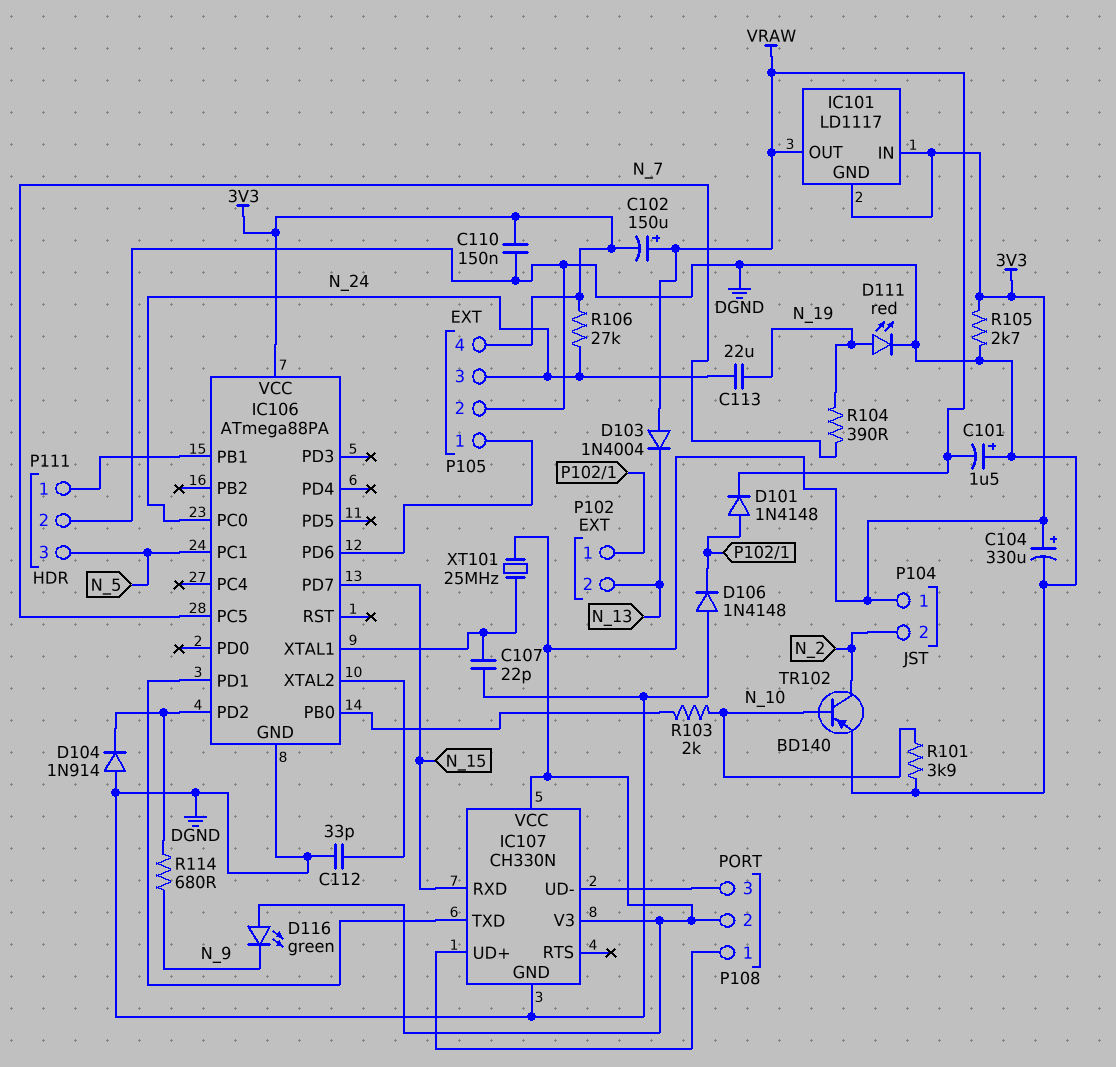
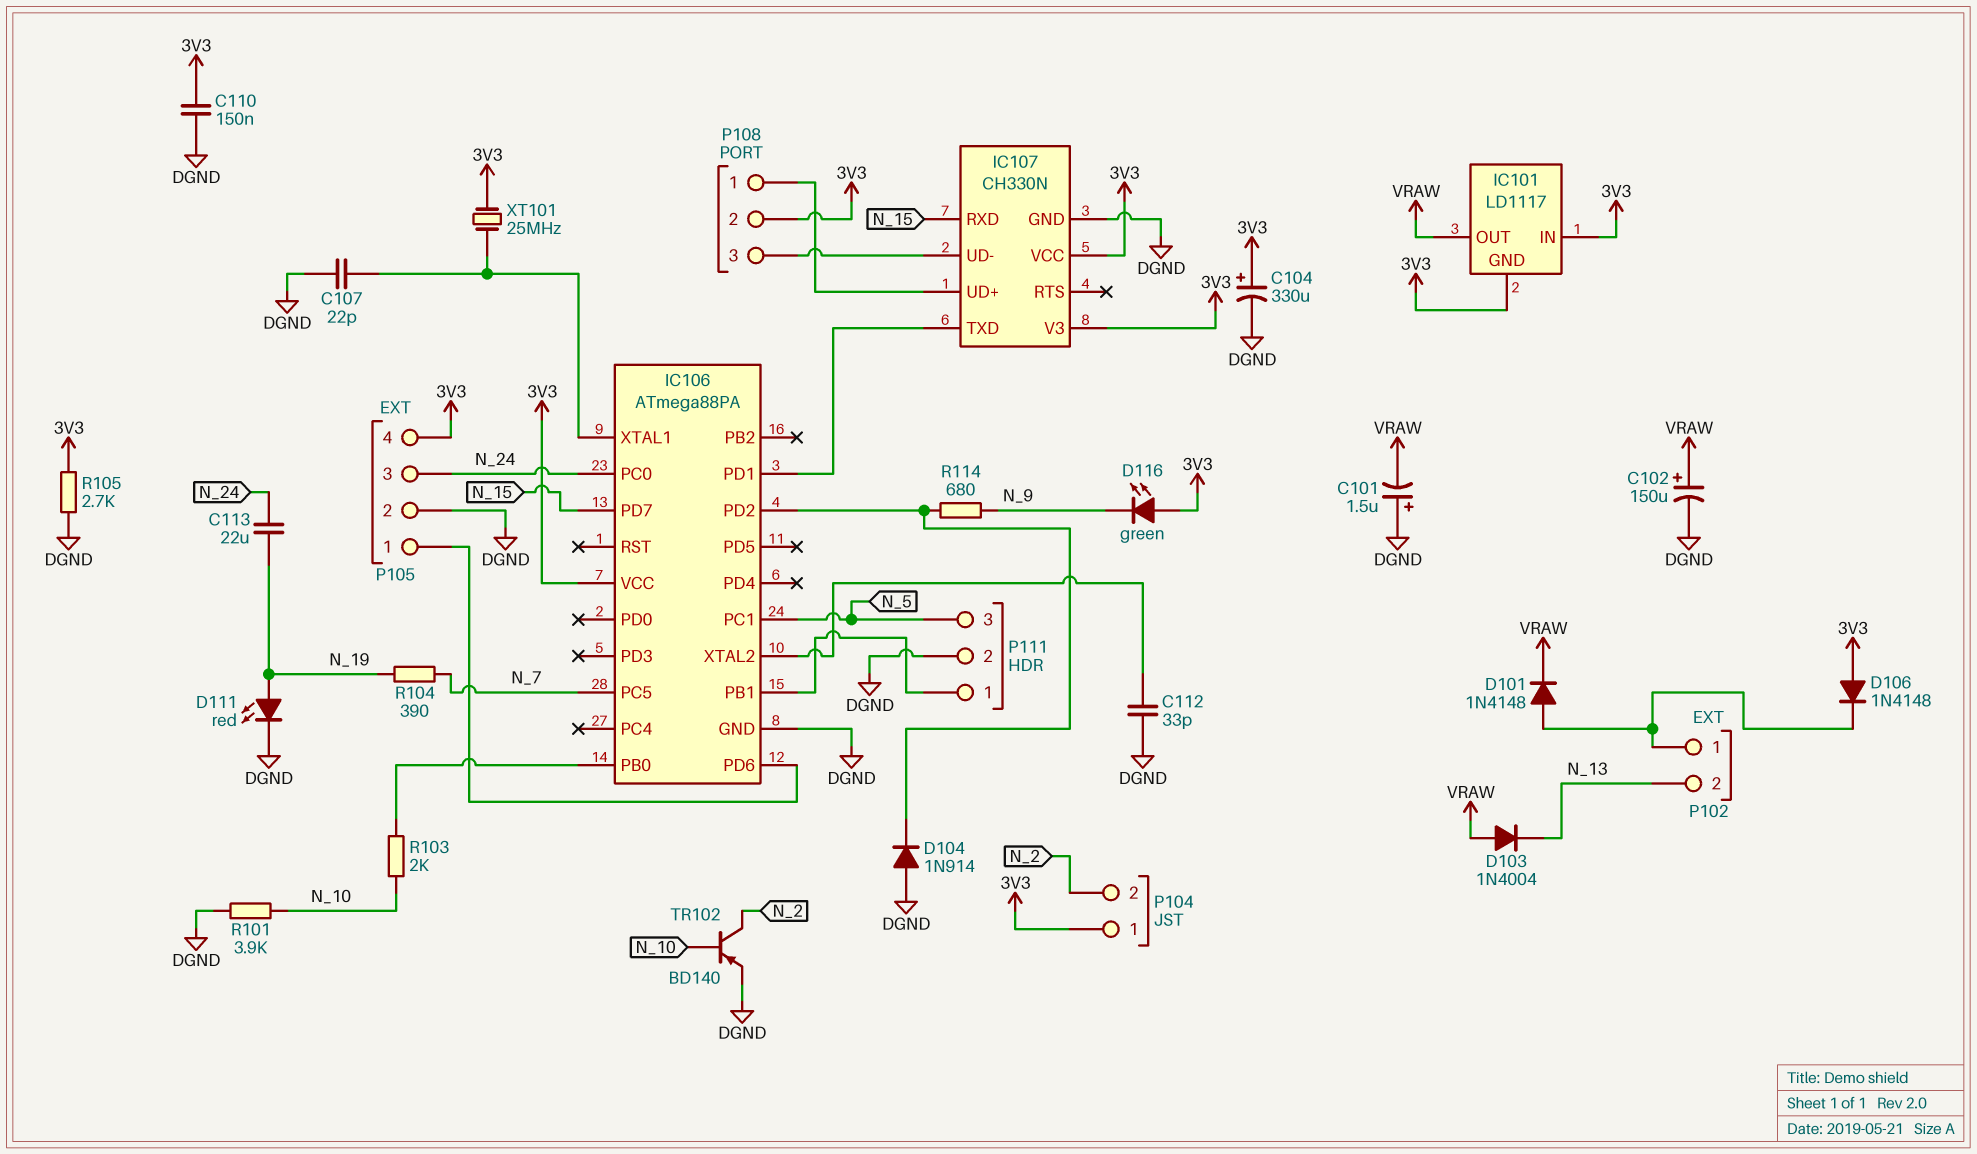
C102: 150uF (plus VRAW, minus 3V3) -> 150uF (plus VRAW, minus DGND)
D106: diode 1N4148 (A DGND, K P102/1) -> diode 1N4148 (A 3V3, K P102/1)
R106: 27k (3V3, N_24) -> none

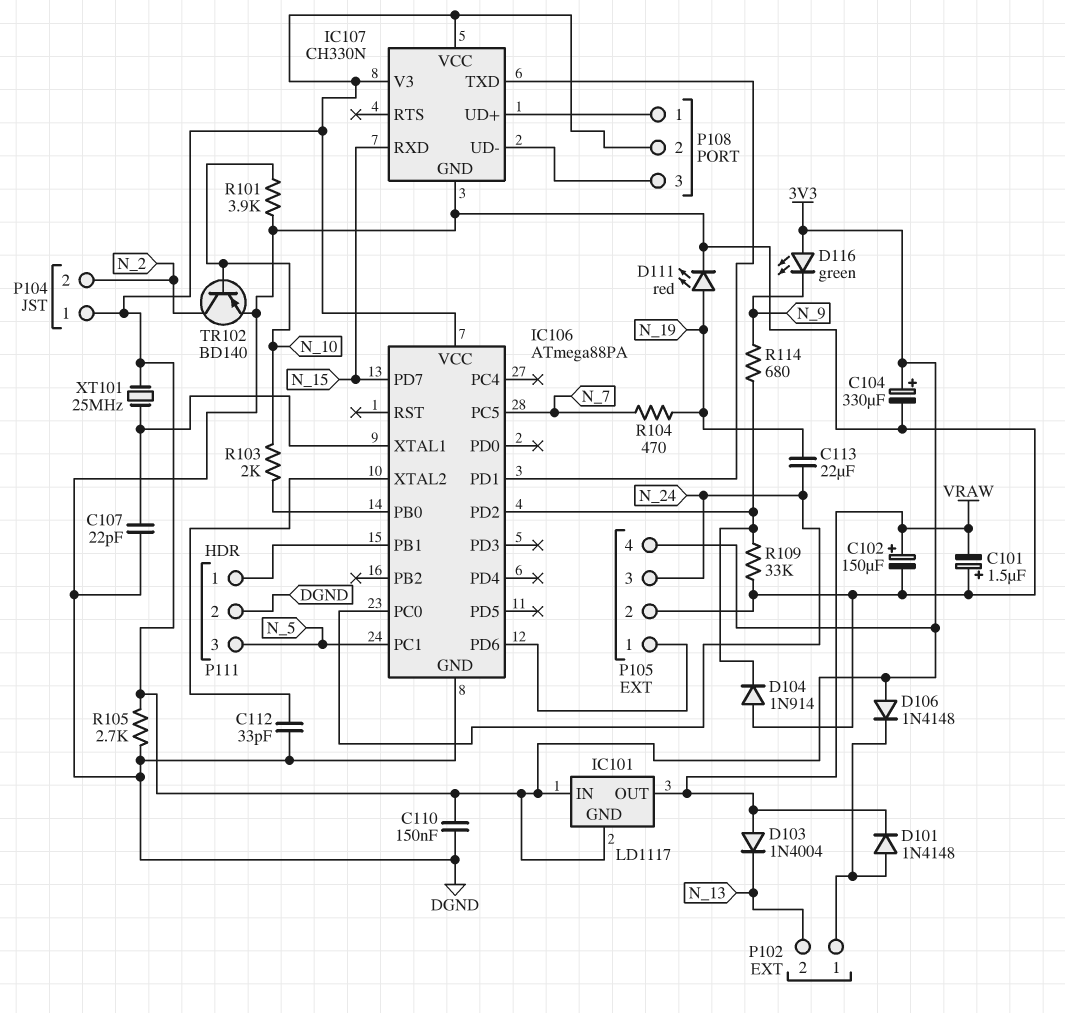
R104: 390 (N_7, N_19) -> 470 (N_7, N_19)
R109: none -> 33k (DGND, IC106/PD2)

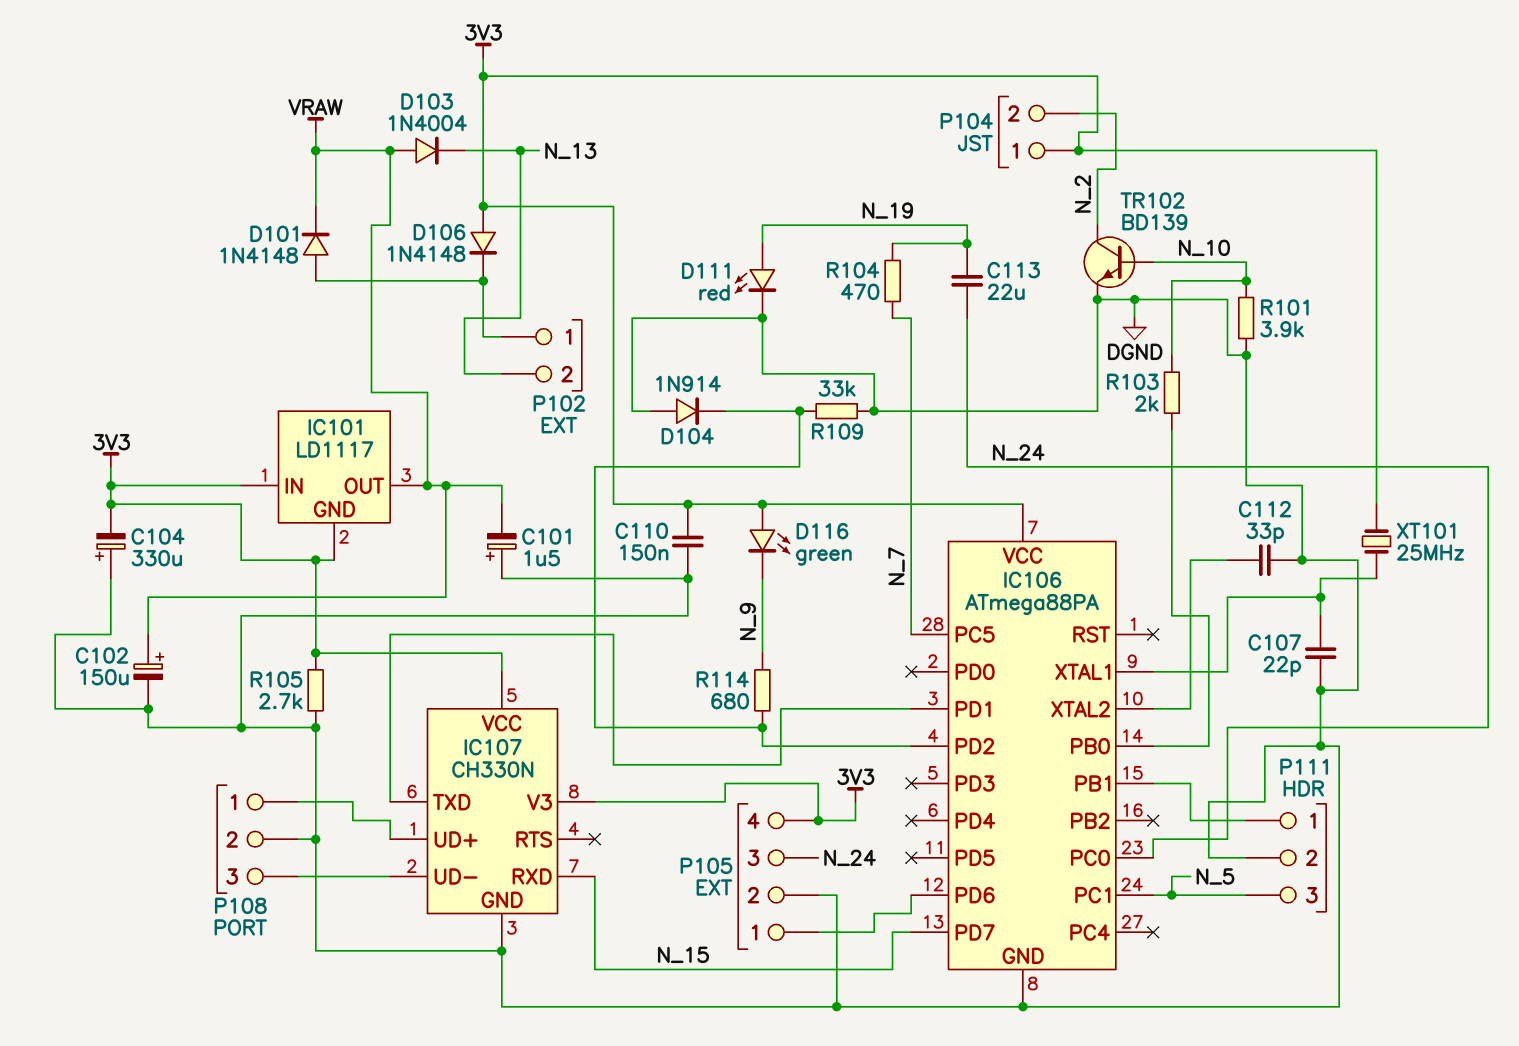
C104: 330uF (plus 3V3, minus DGND) -> 330uF (plus DGND, minus 3V3)
P108 pin 2: 3V3 -> DGND
TR102: PNP BD140 (B N_10, C N_2, E DGND) -> NPN BD139 (B N_10, C N_2, E DGND)

